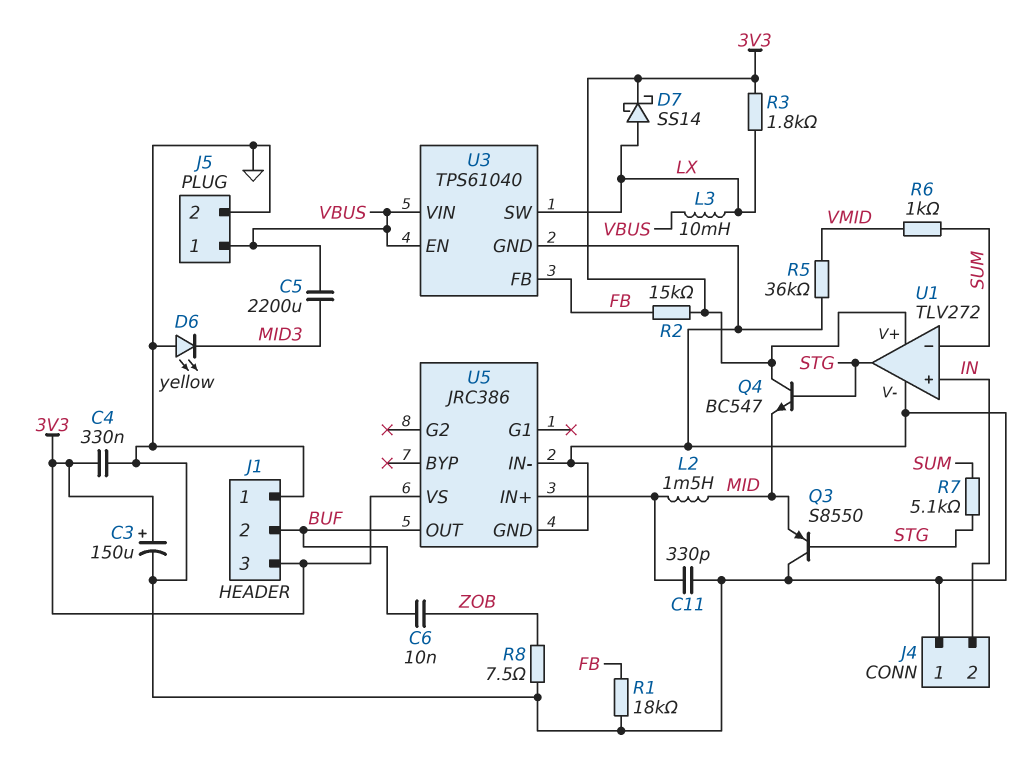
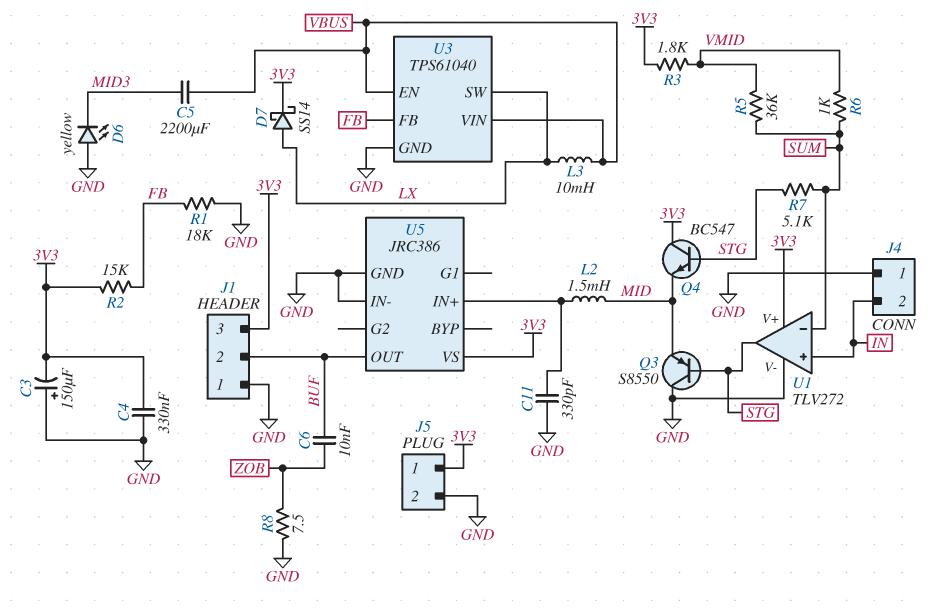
C3: 150uF (plus 3V3, minus GND) -> 150uF (plus GND, minus 3V3)
J5 pin 1: VBUS -> 3V3
R3: 1.8k (3V3, LX) -> 1.8k (3V3, VMID)
R5: 36k (GND, VMID) -> 36k (SUM, VMID)

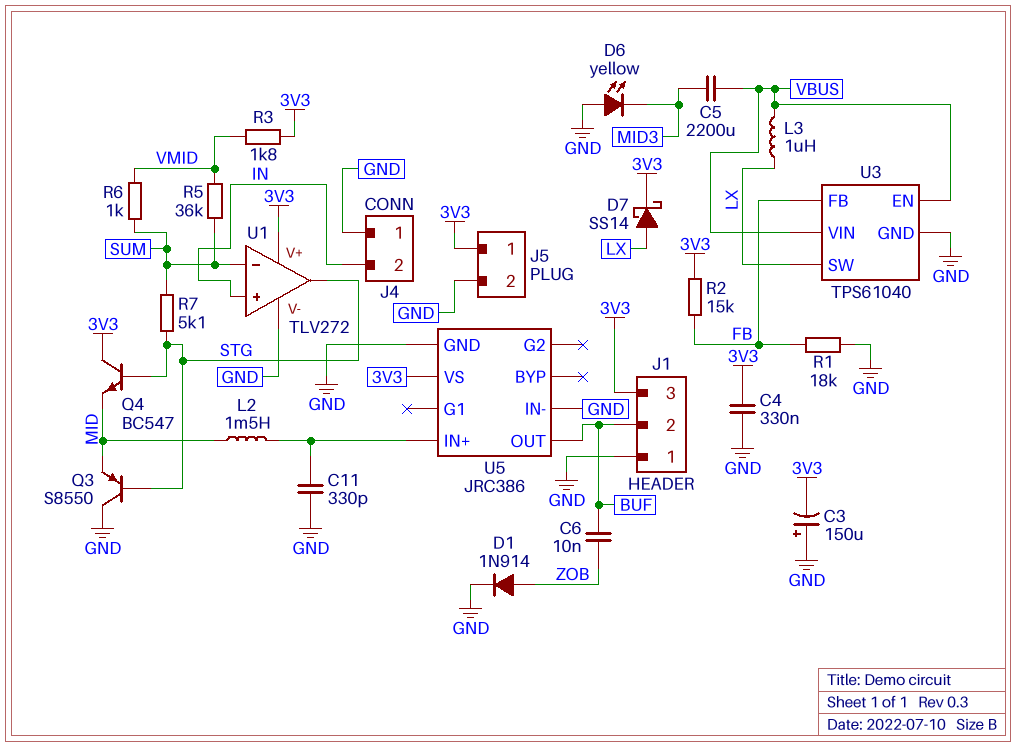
D1: none -> diode 1N914 (A ZOB, K GND)
L3: 10mH (LX, VBUS) -> 1uH (LX, VBUS)
R8: 7.5 (GND, ZOB) -> none

